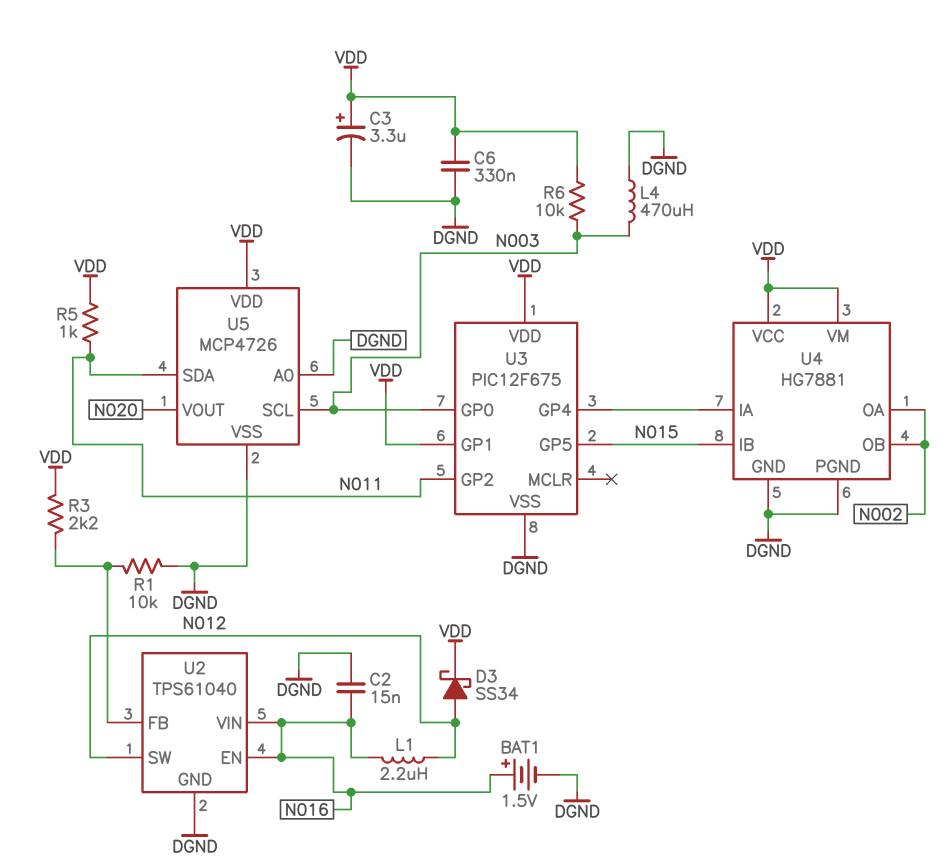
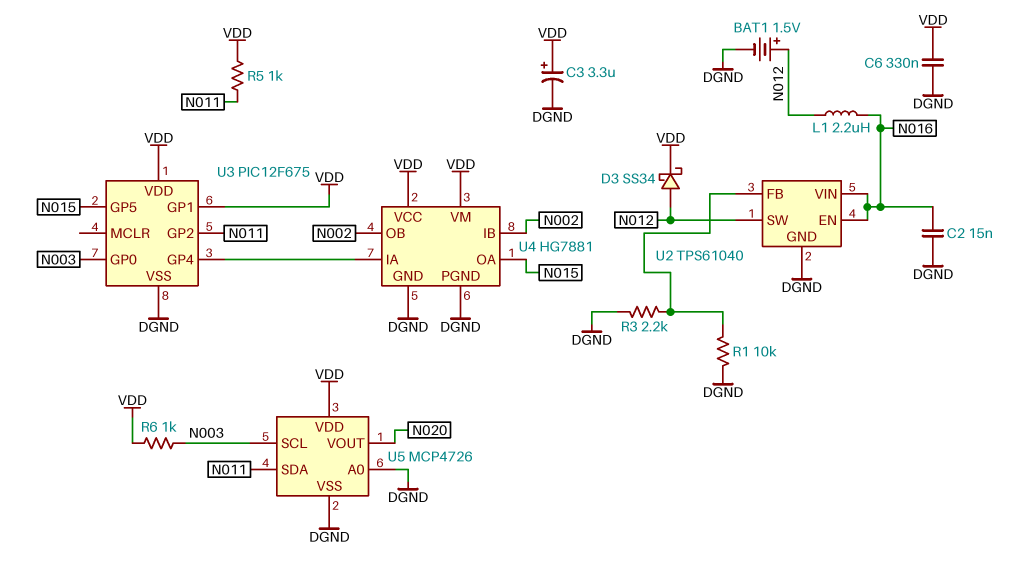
BAT1: 1.5V (plus N016, minus DGND) -> 1.5V (plus N012, minus DGND)
L4: 470uH (DGND, N003) -> none
R3: 2.2k (U2/FB, VDD) -> 2.2k (DGND, U2/FB)
R6: 10k (N003, VDD) -> 1k (N003, VDD)
U4 pin IB: N015 -> N002
U4 pin OA: N002 -> N015

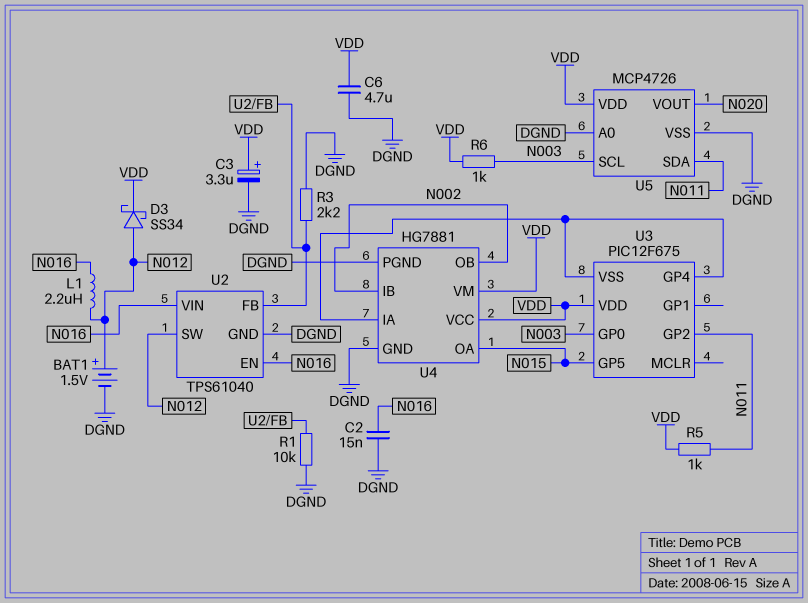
C6: 330nF (DGND, VDD) -> 4.7uF (DGND, VDD)
U3 pin GP1: VDD -> none
U3 pin VSS: DGND -> U3/GP4

